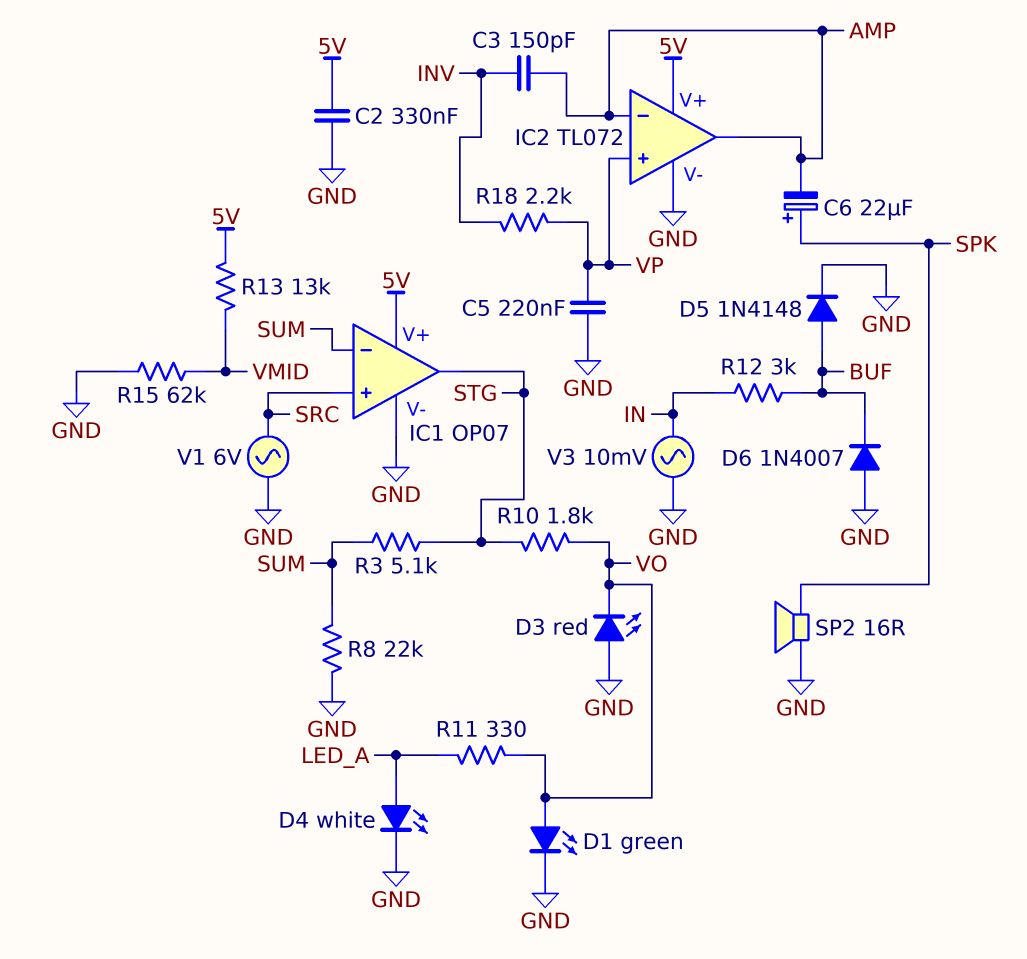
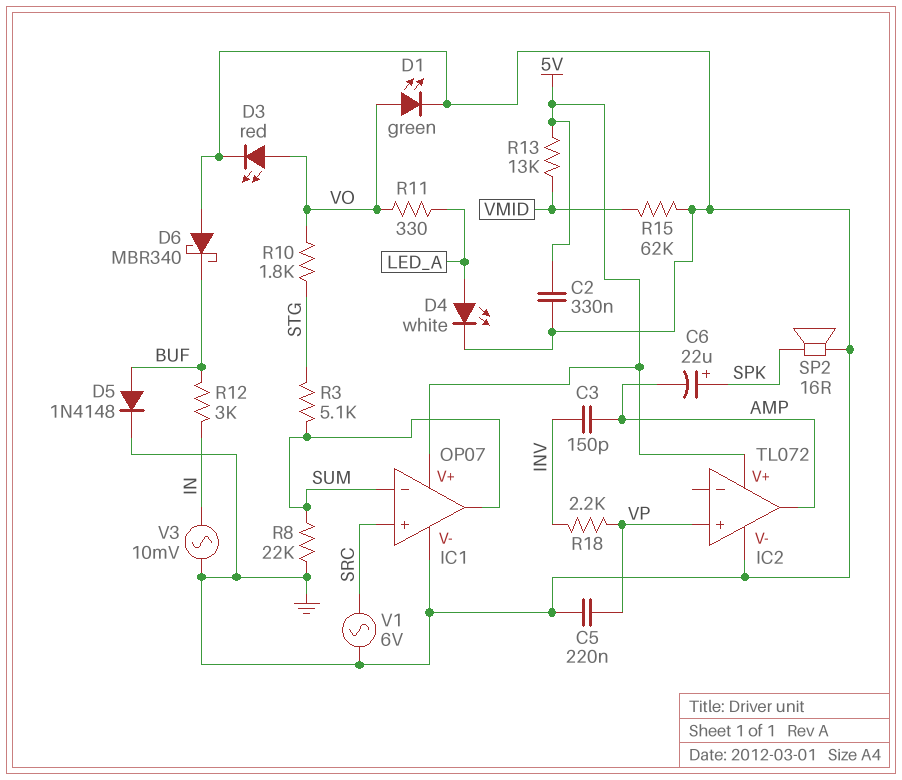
D3: LED red (A GND, K VO) -> LED red (A VO, K GND)
D6: diode 1N4007 (A GND, K BUF) -> schottky MBR340 (A GND, K BUF)
IC1 pin out: STG -> SUM
IC2 pin in-: AMP -> none

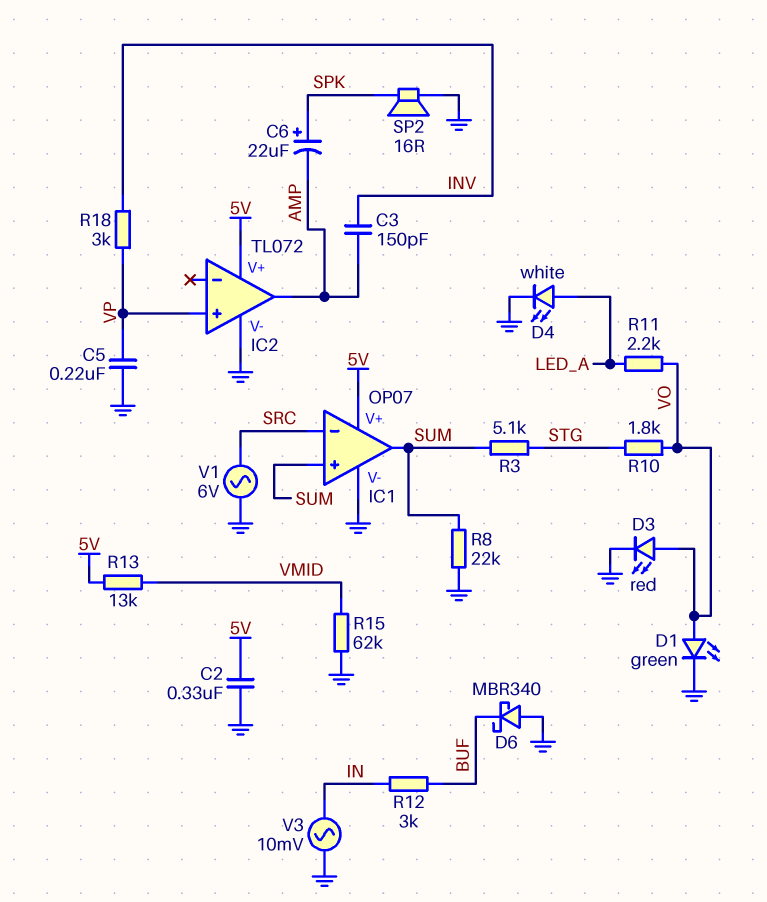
D5: diode 1N4148 (A BUF, K GND) -> none
IC1 pin in+: SRC -> SUM
IC1 pin in-: SUM -> SRC
R11: 330 (LED_A, VO) -> 2.2k (LED_A, VO)
R18: 2.2k (INV, VP) -> 3k (INV, VP)

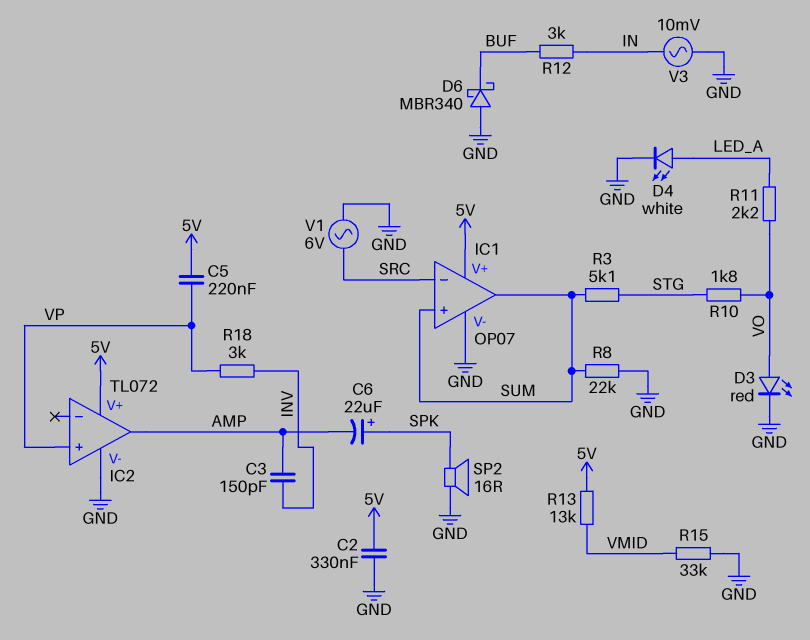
C5: 220nF (GND, VP) -> 220nF (5V, VP)
D1: LED green (A VO, K GND) -> none
R15: 62k (GND, VMID) -> 33k (GND, VMID)

